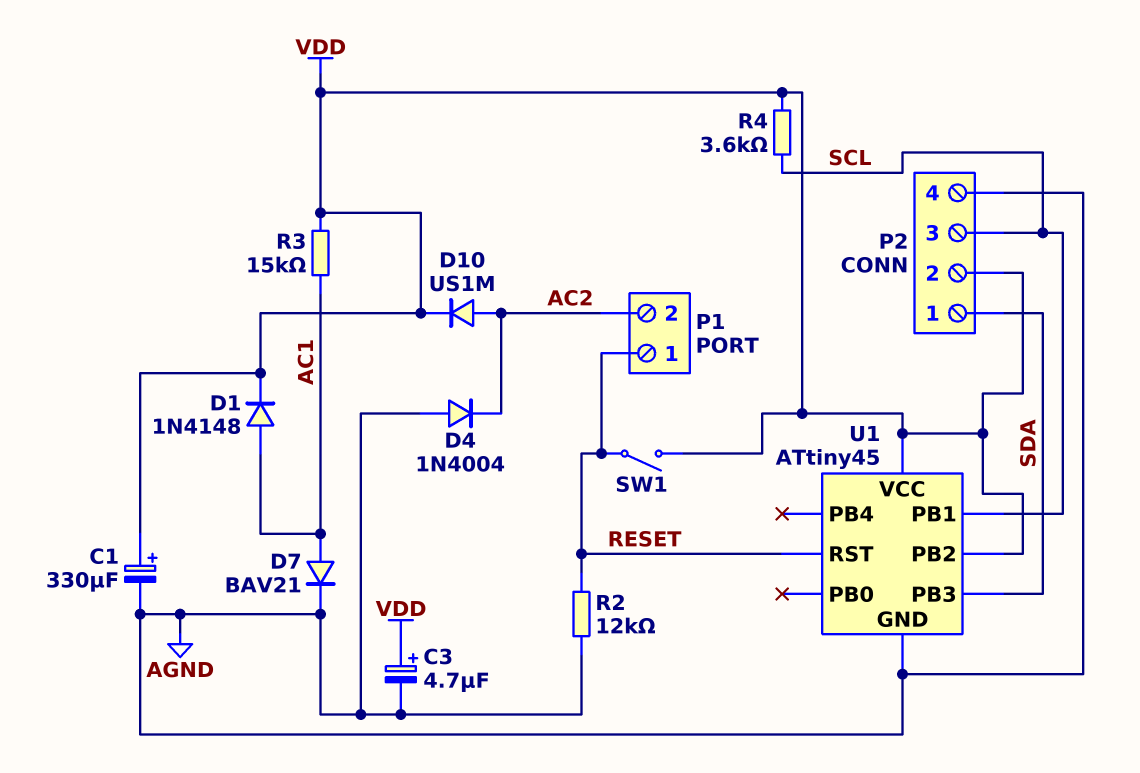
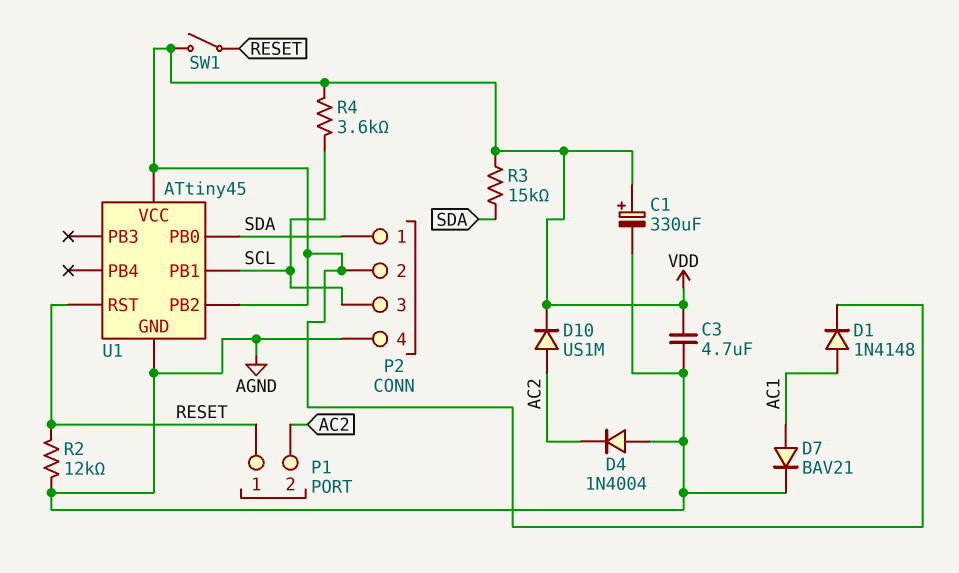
C3: 4.7uF (plus VDD, minus AGND) -> 4.7uF (AGND, VDD)
R3: 15k (AC1, VDD) -> 15k (SDA, VDD)
U1 pin PB0: none -> SDA
U1 pin PB3: SDA -> none

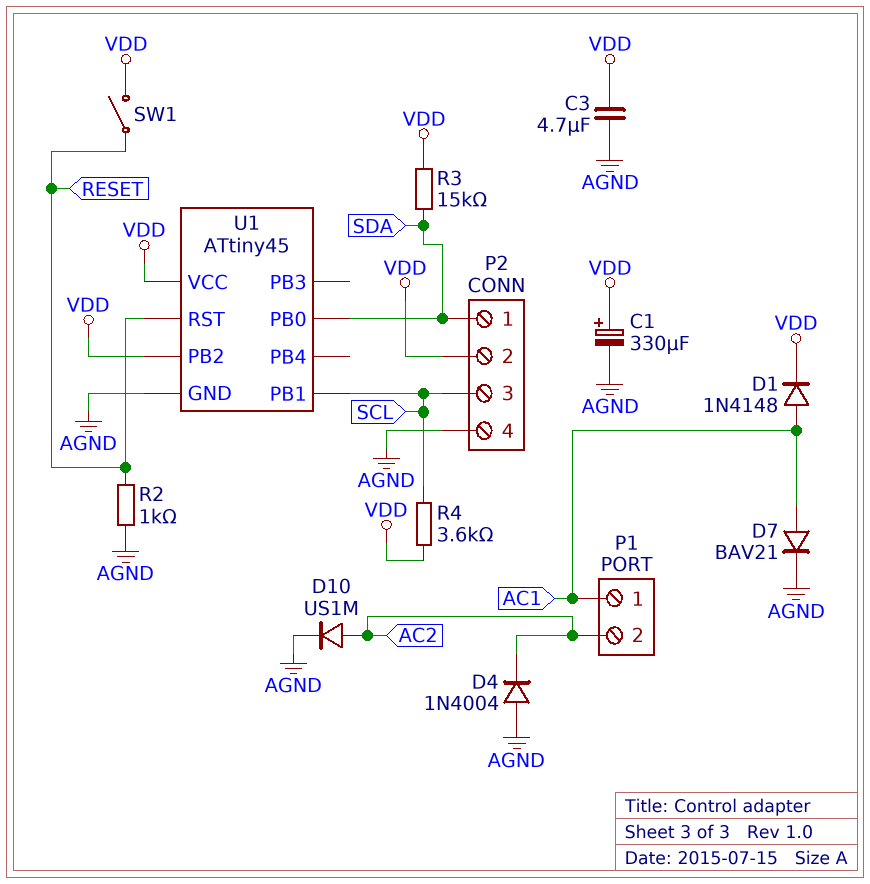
D10: diode US1M (A AC2, K VDD) -> diode US1M (A AC2, K AGND)
P1 pin 1: RESET -> AC1
R2: 12k (AGND, RESET) -> 1k (AGND, RESET)

